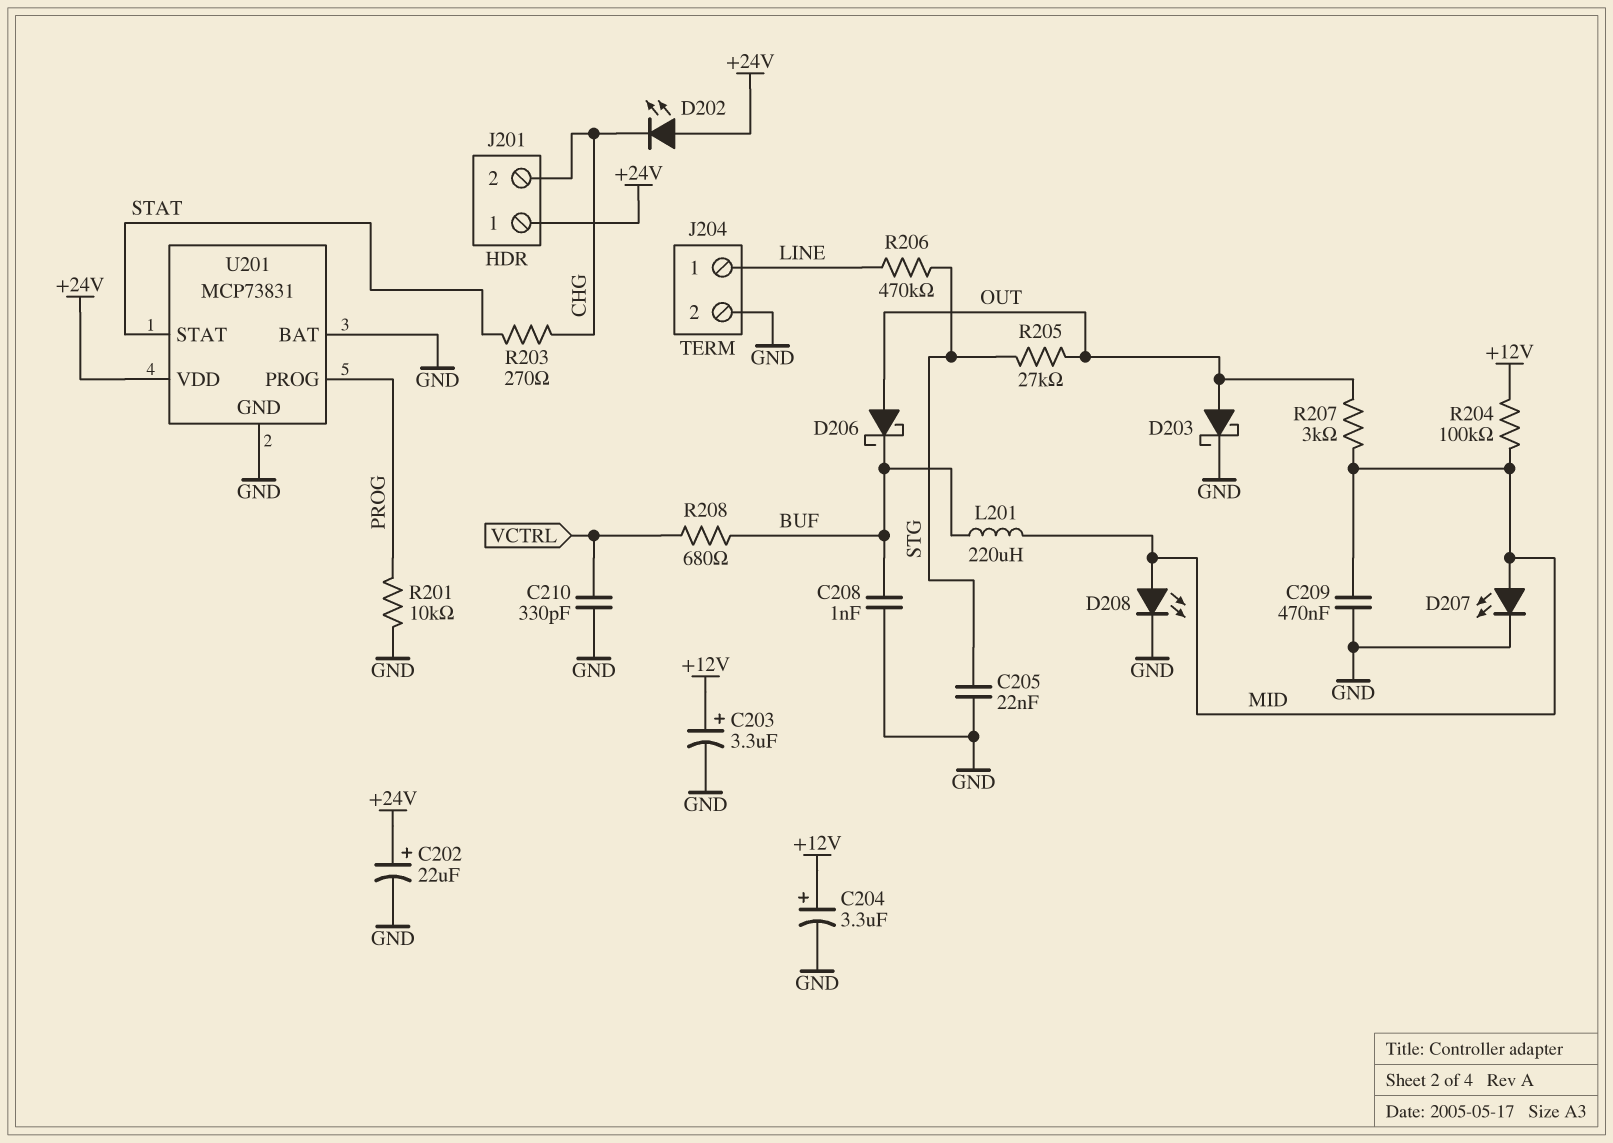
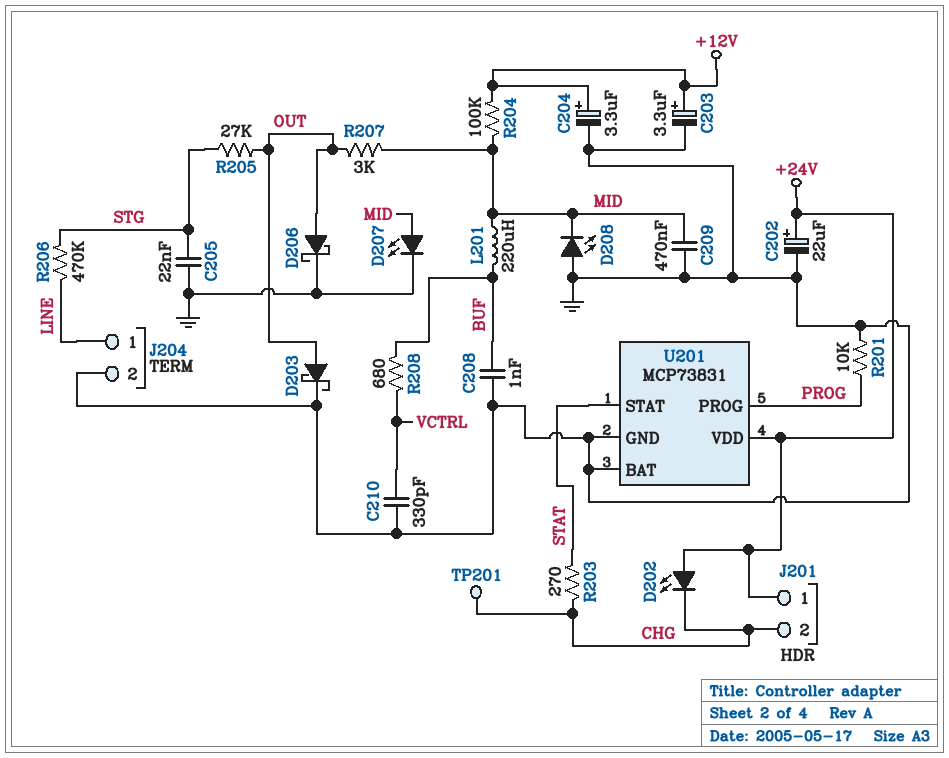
D206: schottky (A OUT, K BUF) -> schottky (A OUT, K GND)
D208: LED (A MID, K GND) -> LED (A GND, K MID)
TP201: none -> test point (CHG)

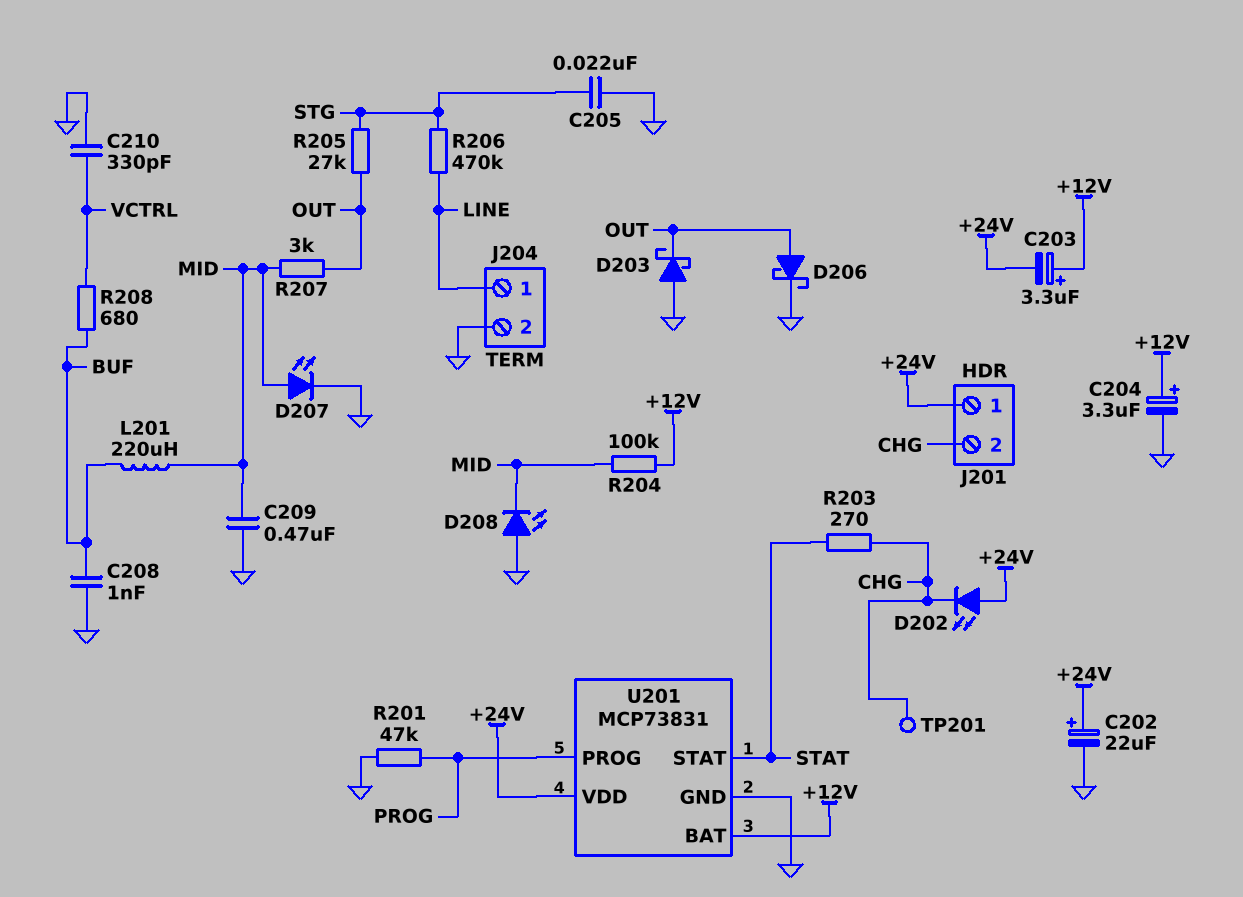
C203: 3.3uF (plus +12V, minus GND) -> 3.3uF (plus +12V, minus +24V)
D203: schottky (A OUT, K GND) -> schottky (A GND, K OUT)
R201: 10k (GND, PROG) -> 47k (GND, PROG)
U201 pin BAT: GND -> +12V

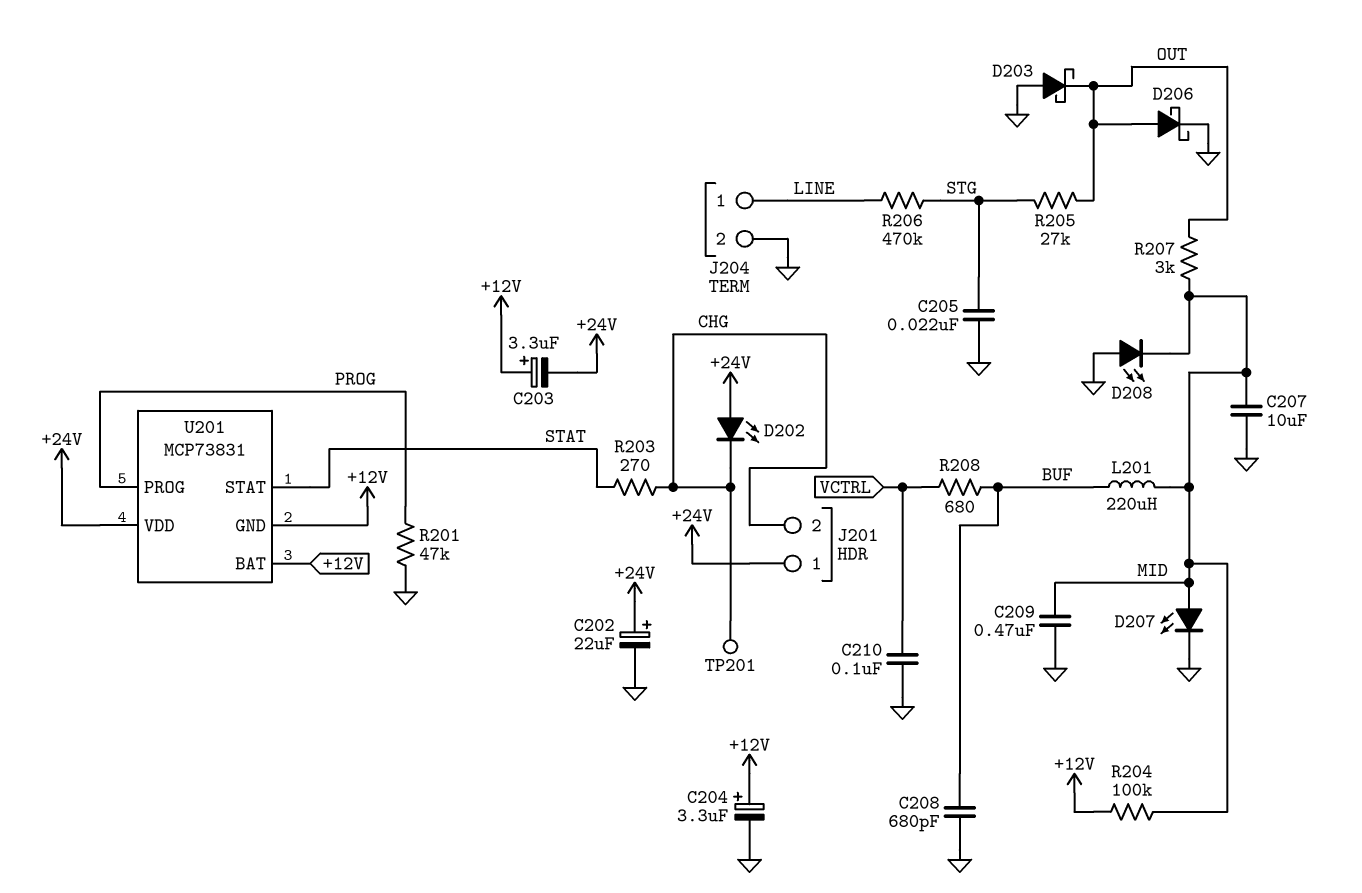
C207: none -> 10uF (GND, MID)
C208: 1nF (BUF, GND) -> 680pF (BUF, GND)
C210: 330pF (GND, VCTRL) -> 100nF (GND, VCTRL)
U201 pin GND: GND -> +12V

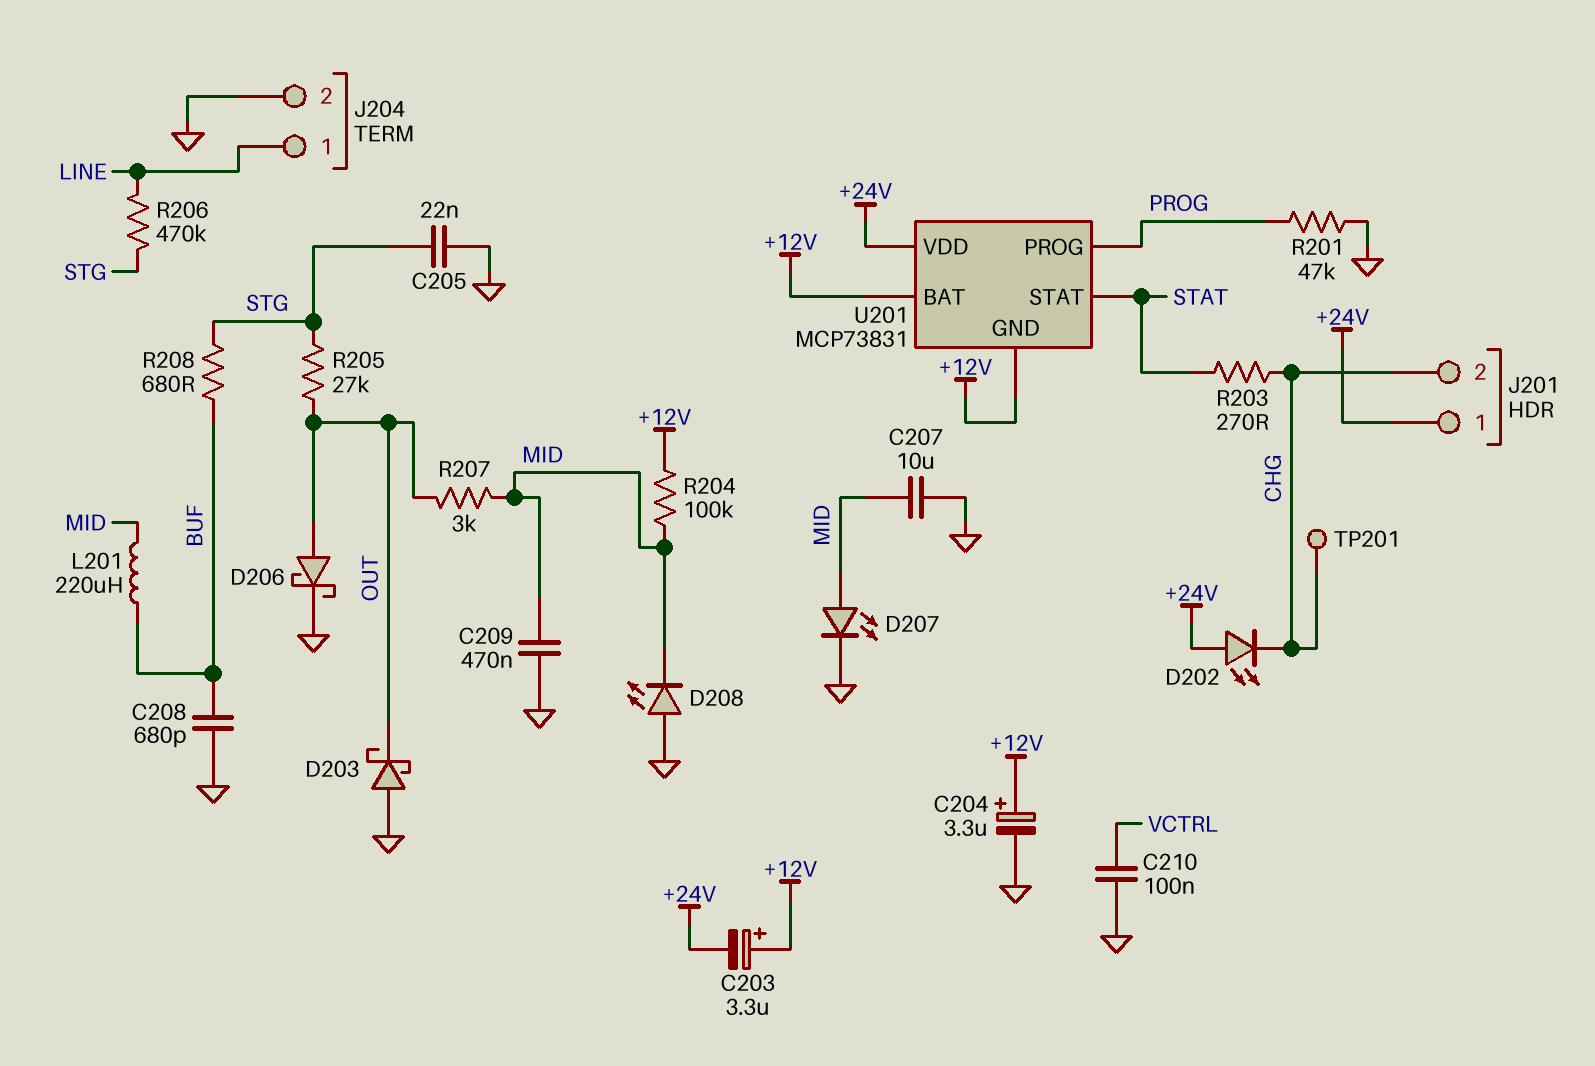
C202: 22uF (plus +24V, minus GND) -> none
R208: 680 (BUF, VCTRL) -> 680 (BUF, STG)

